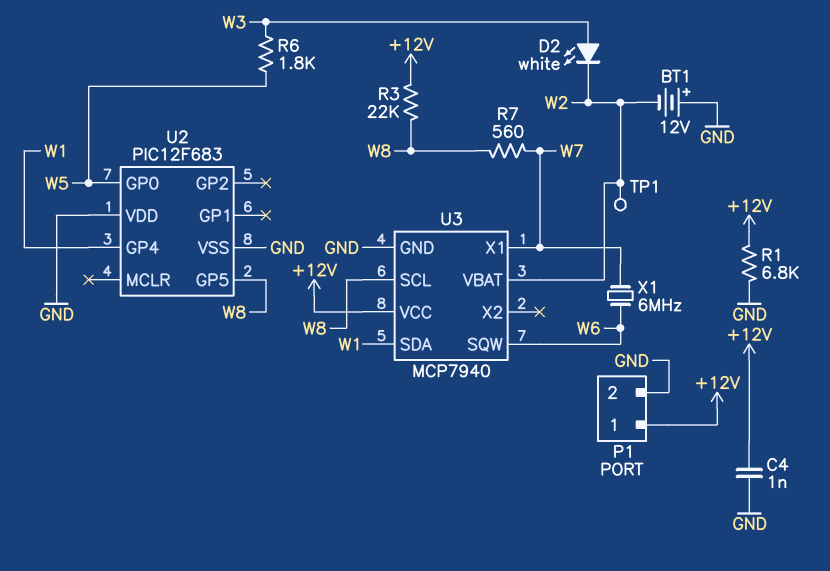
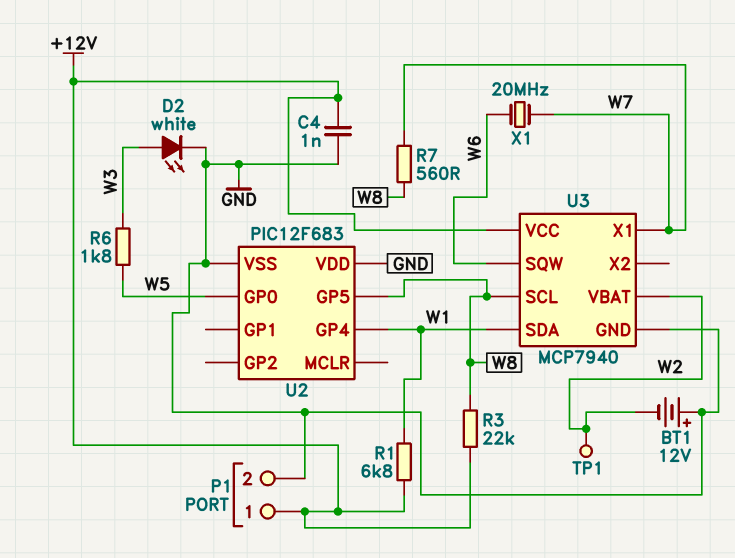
D2: LED white (A W3, K W2) -> LED white (A W3, K GND)
R1: 6.8k (+12V, GND) -> 6.8k (+12V, W1)
X1: 6MHz (W6, W7) -> 20MHz (W6, W7)

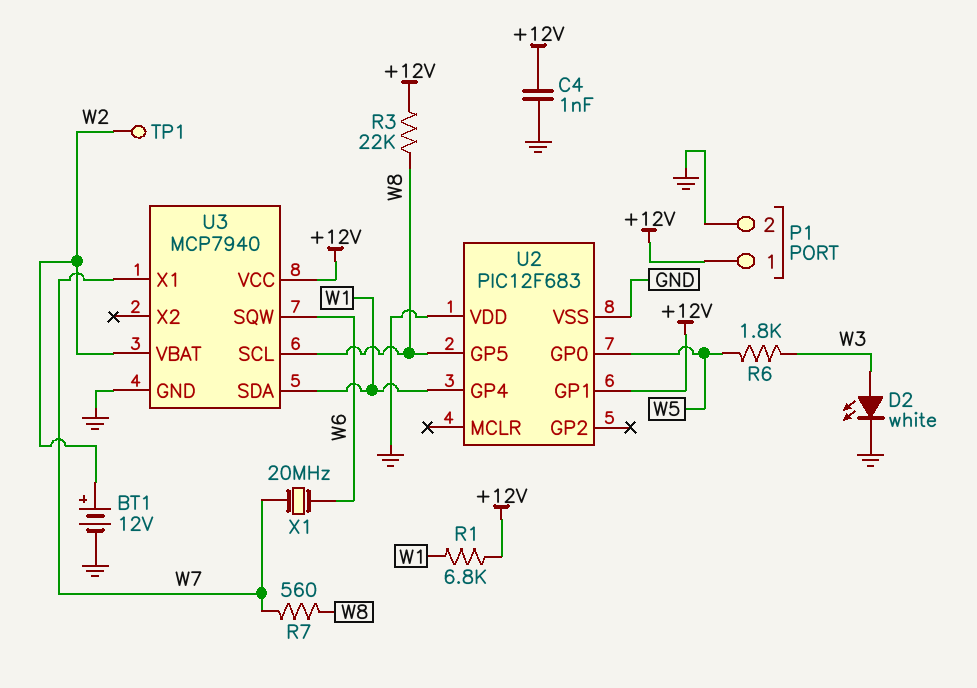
BT1: 12V (plus GND, minus W2) -> 12V (plus W2, minus GND)
U2 pin GP1: none -> +12V

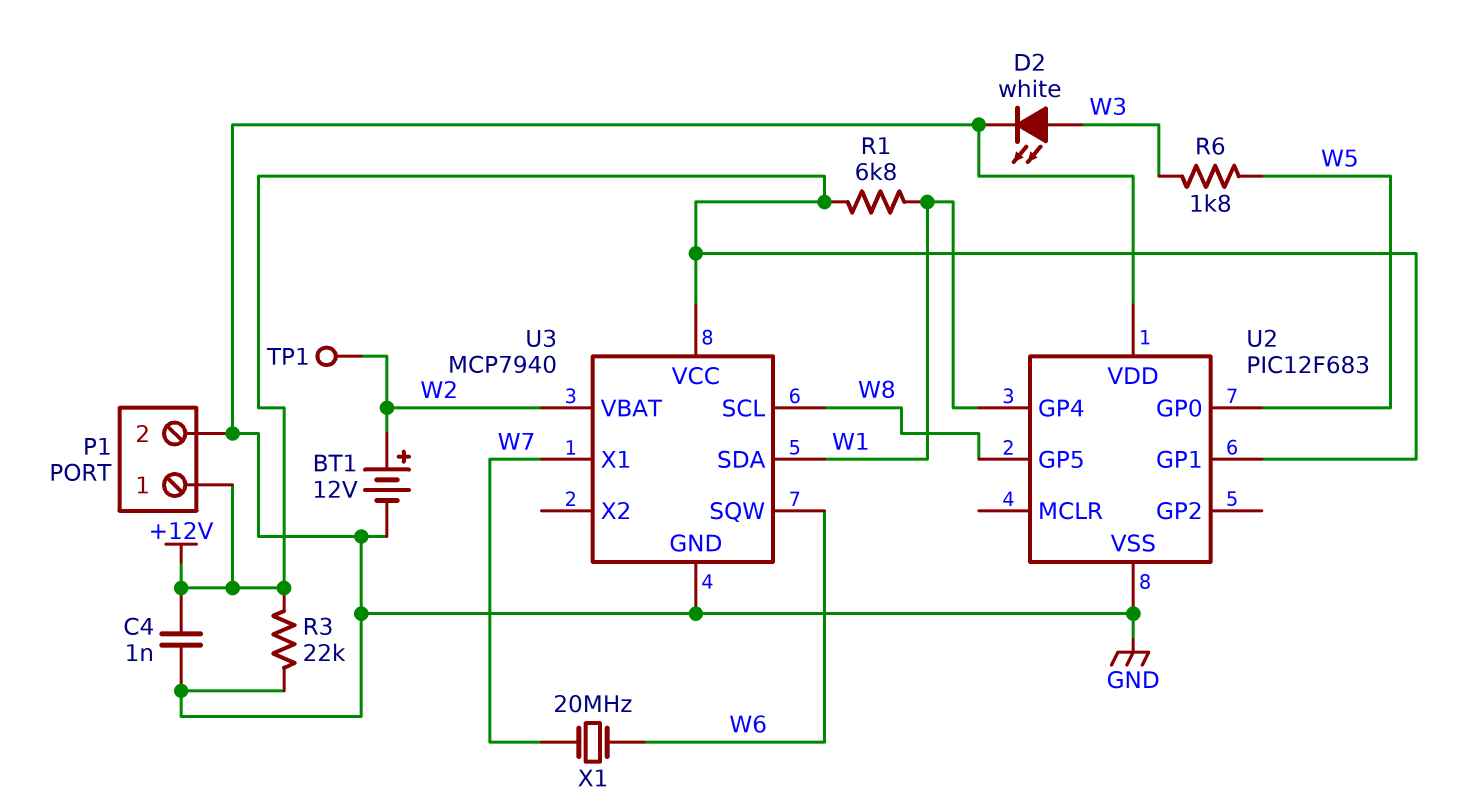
R3: 22k (+12V, W8) -> 22k (+12V, GND)
R7: 560 (W7, W8) -> none

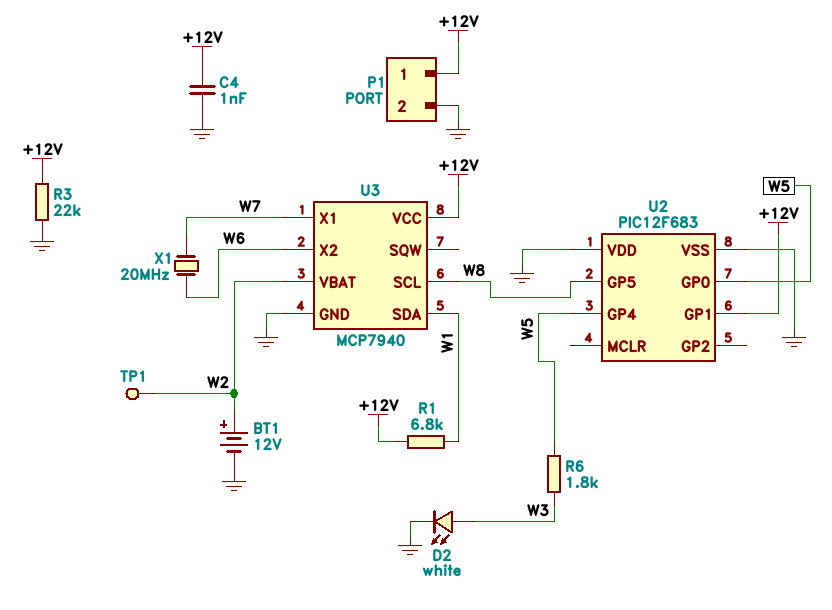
U2 pin GP4: W1 -> W5
U3 pin SQW: W6 -> none
U3 pin X2: none -> W6

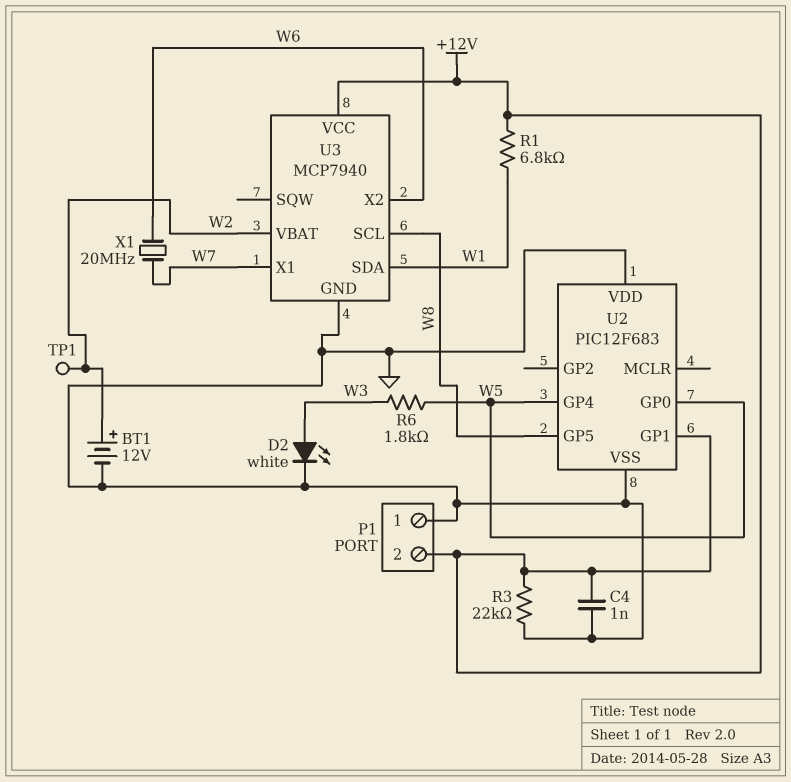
P1 pin 1: +12V -> GND
P1 pin 2: GND -> +12V

